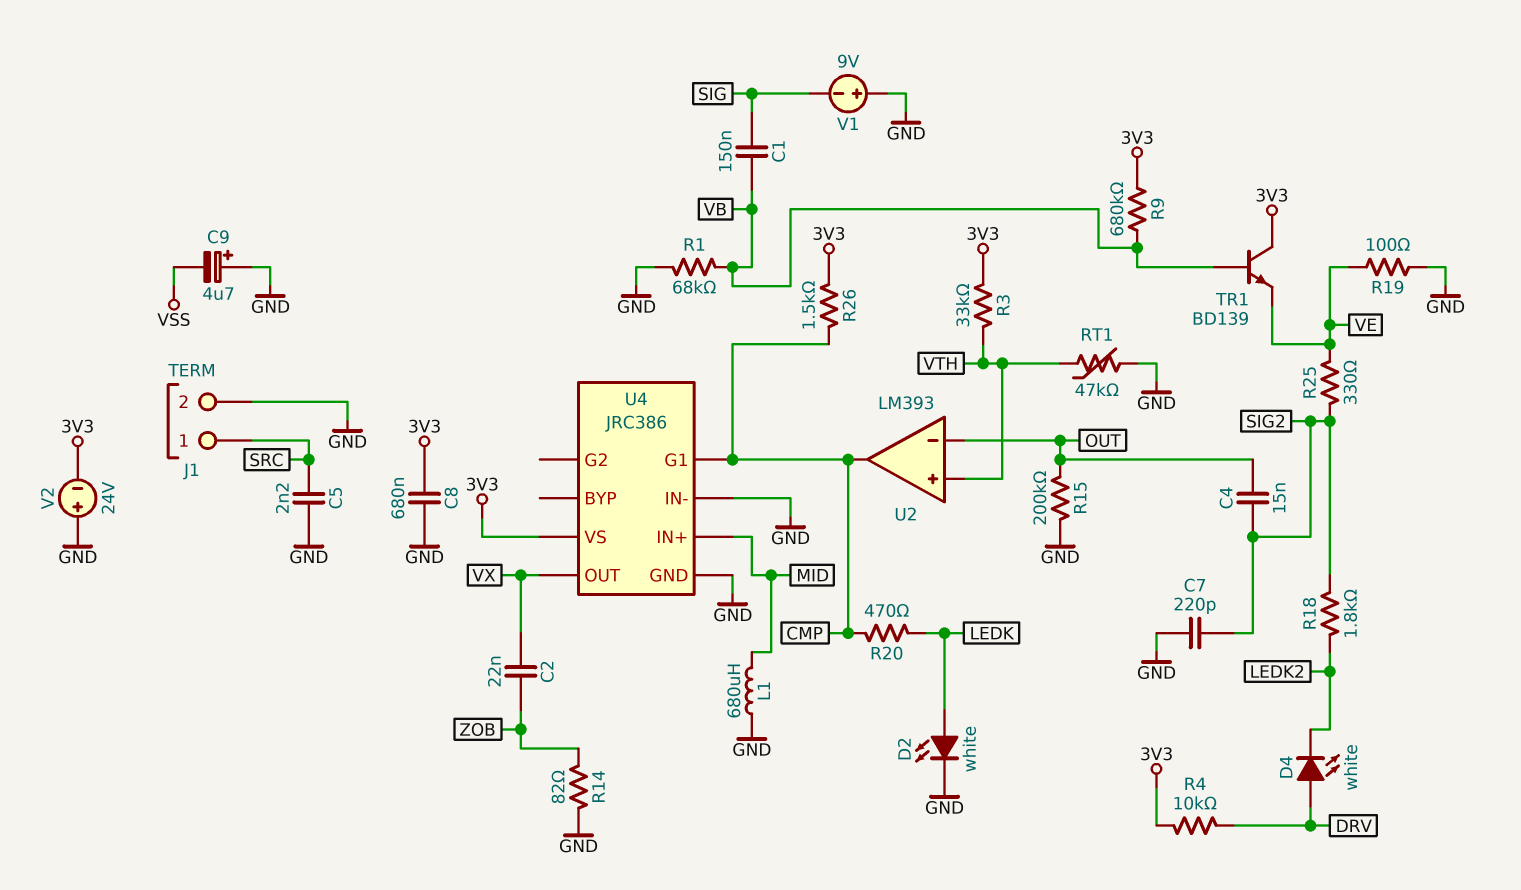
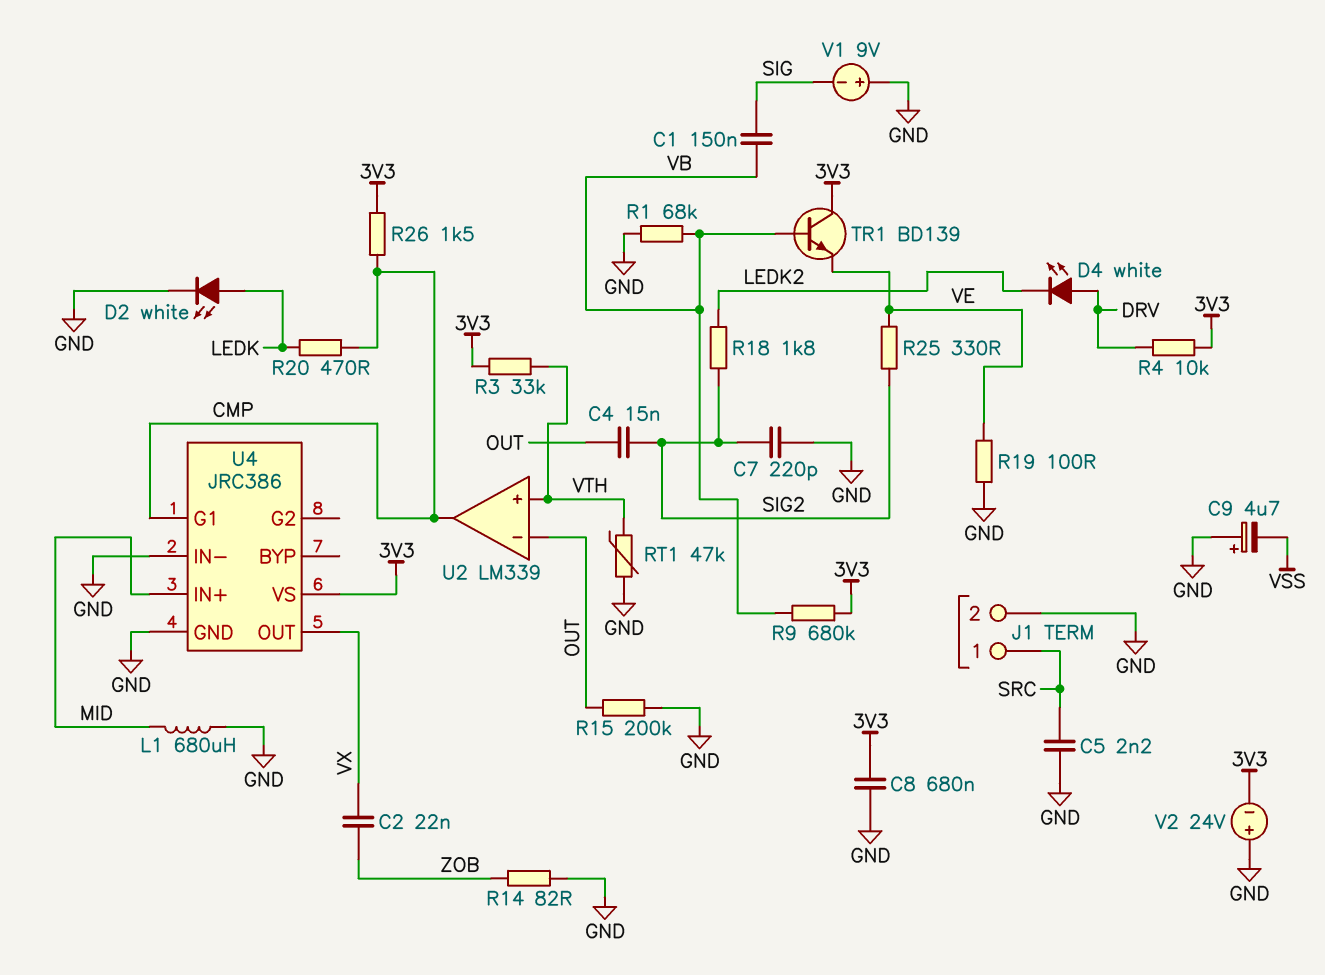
U2: LM393 -> LM339

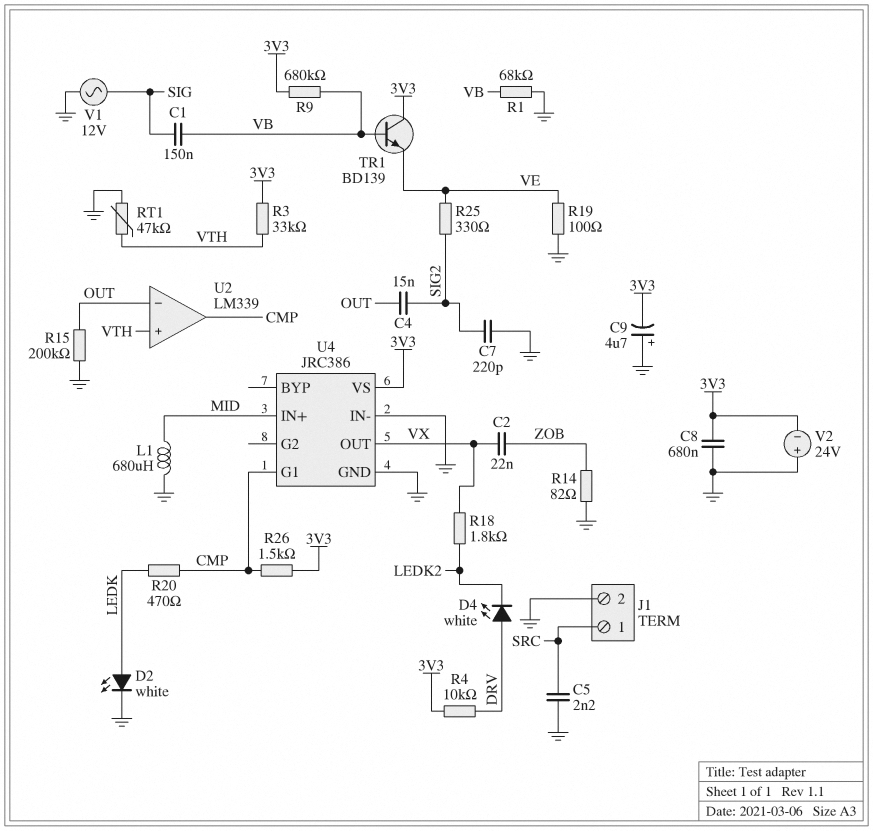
C9: 4.7uF (plus GND, minus VSS) -> 4.7uF (plus GND, minus 3V3)
R18: 1.8k (LEDK2, SIG2) -> 1.8k (LEDK2, VX)
V1: 9V (plus GND, minus SIG) -> AC 12V (GND, SIG)

